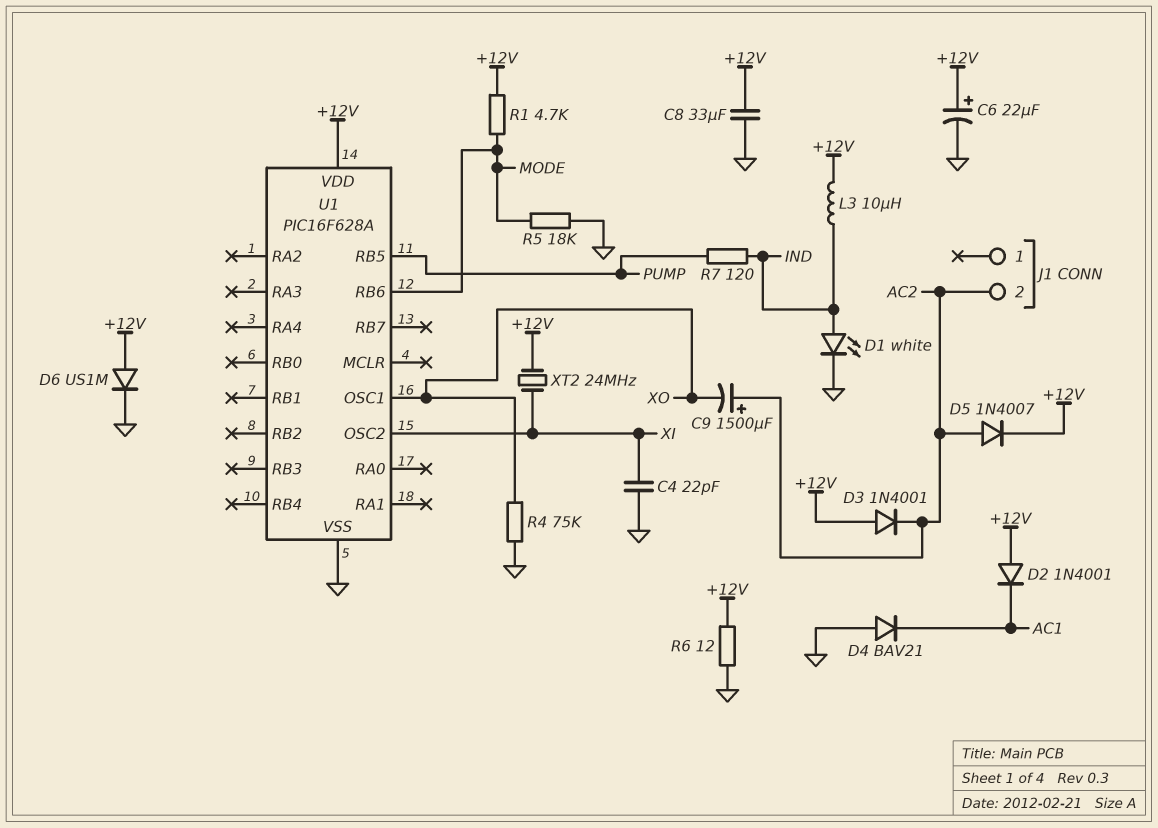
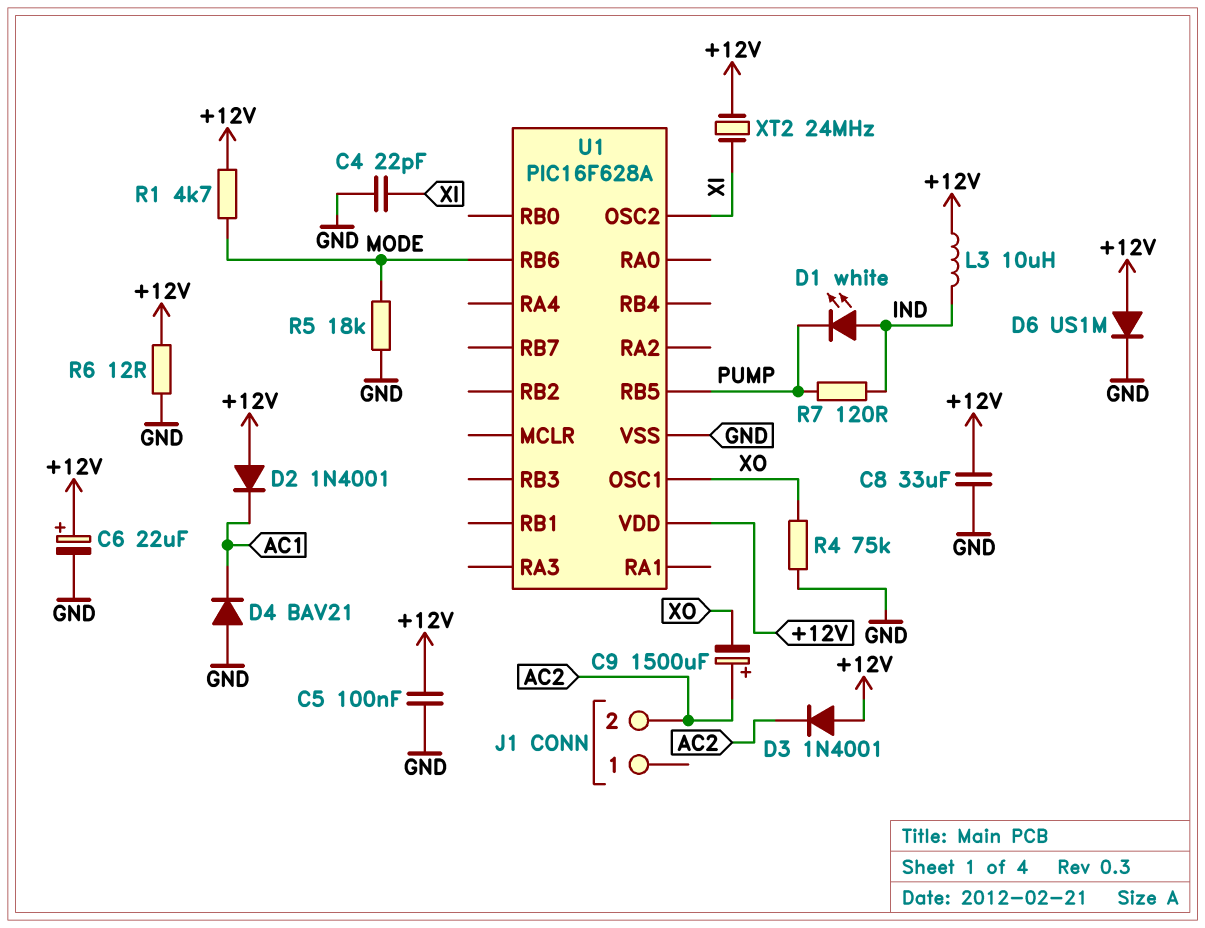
C5: none -> 100nF (+12V, GND)
D1: LED white (A IND, K GND) -> LED white (A IND, K PUMP)
D5: diode 1N4007 (A AC2, K +12V) -> none

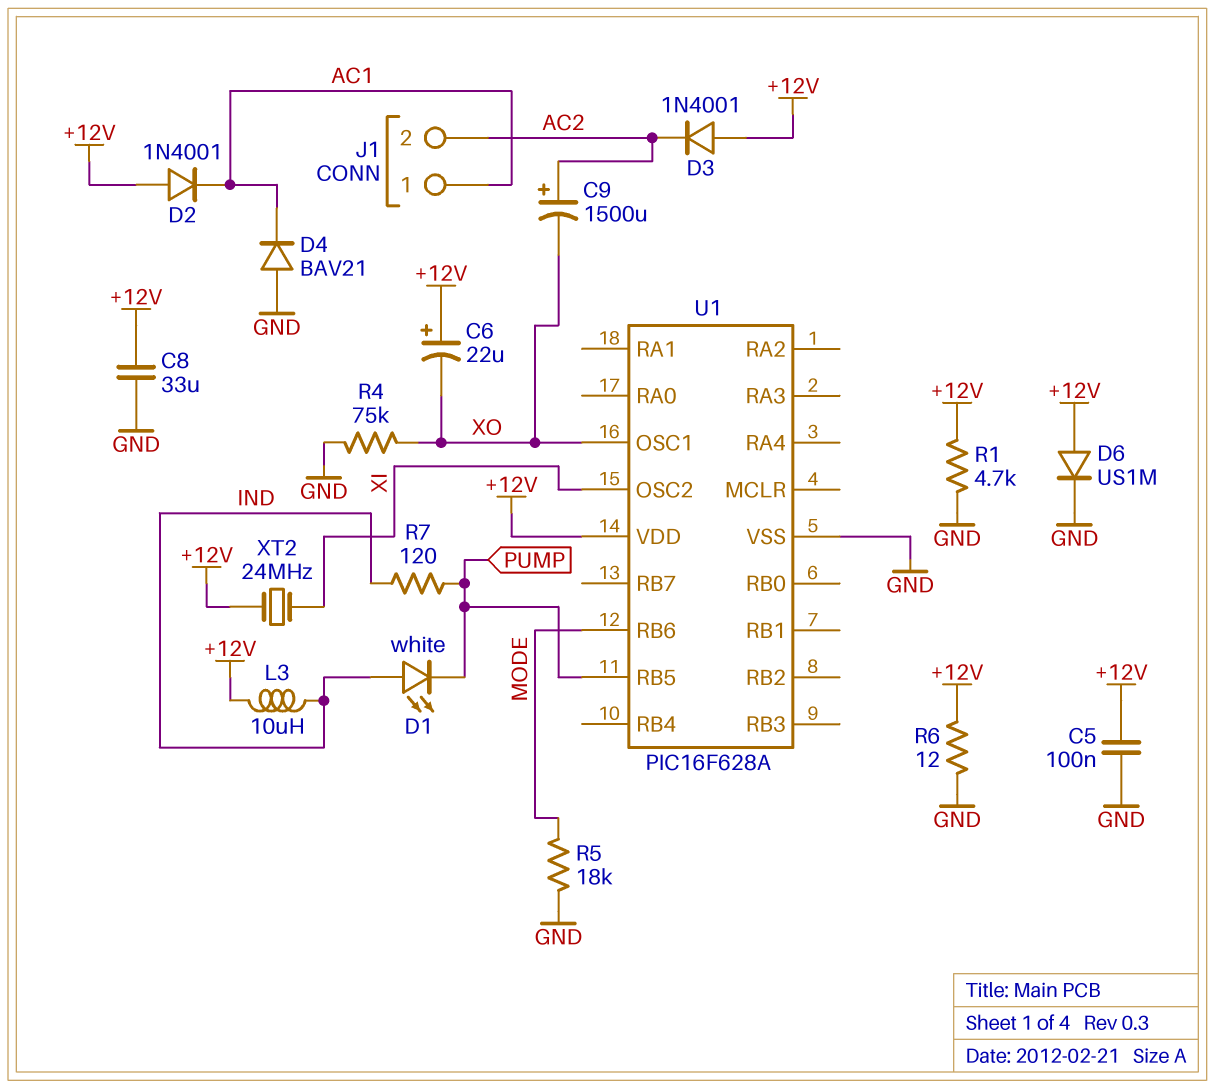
C4: 22pF (GND, XI) -> none
C6: 22uF (plus +12V, minus GND) -> 22uF (plus +12V, minus XO)
J1 pin 1: none -> AC1
R1: 4.7k (+12V, MODE) -> 4.7k (+12V, GND)

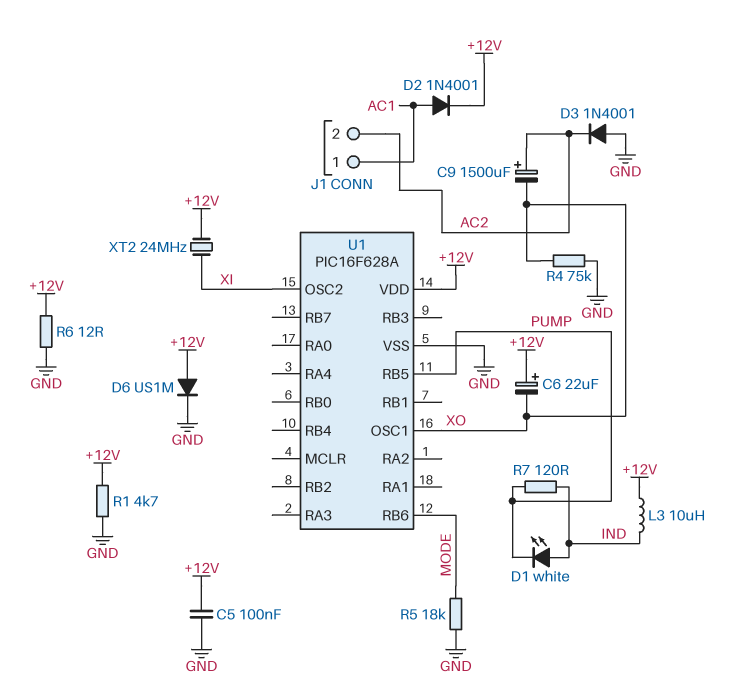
C8: 33uF (+12V, GND) -> none
D2: diode 1N4001 (A +12V, K AC1) -> diode 1N4001 (A AC1, K +12V)
D3: diode 1N4001 (A +12V, K AC2) -> diode 1N4001 (A GND, K AC2)
D4: diode BAV21 (A GND, K AC1) -> none

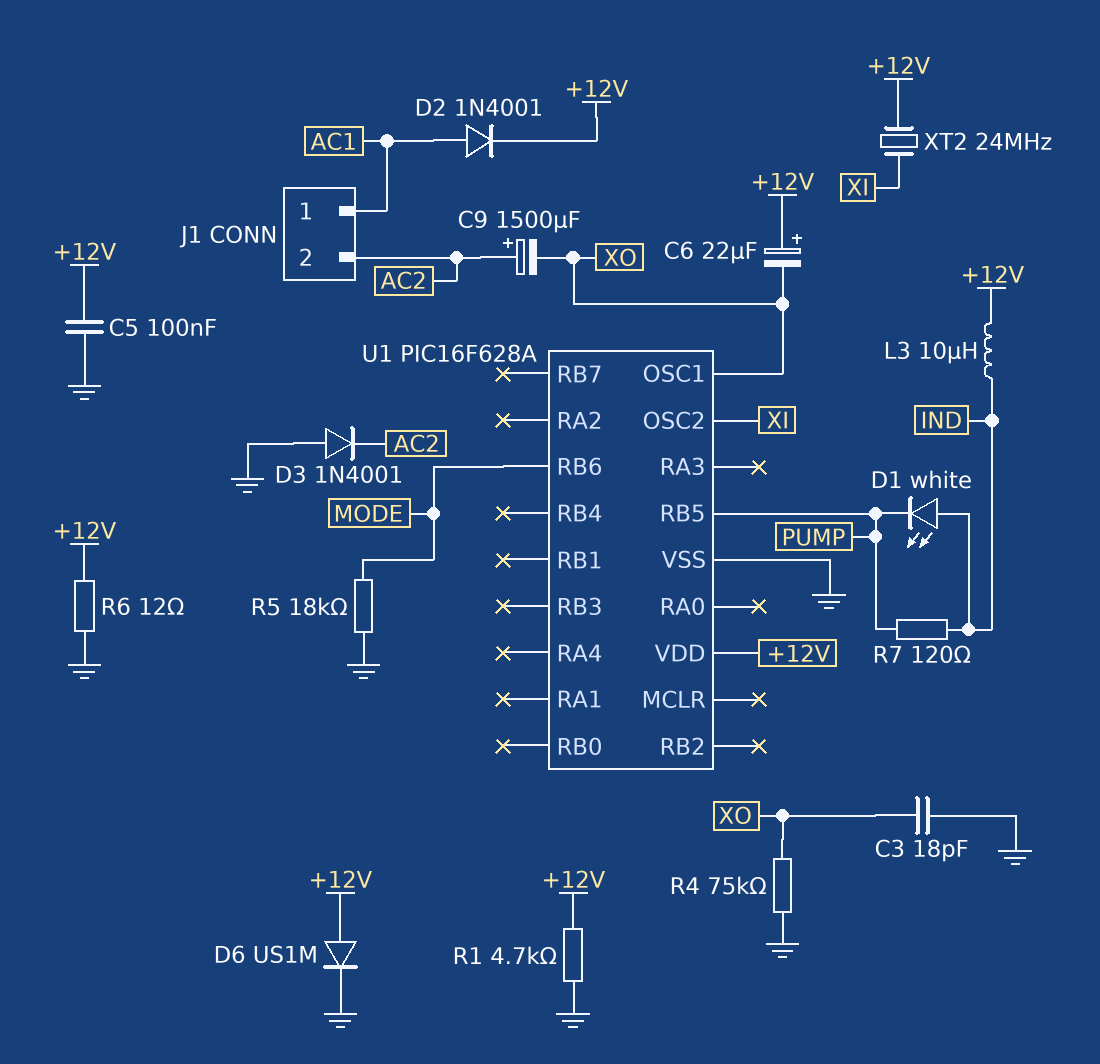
C3: none -> 18pF (GND, XO)

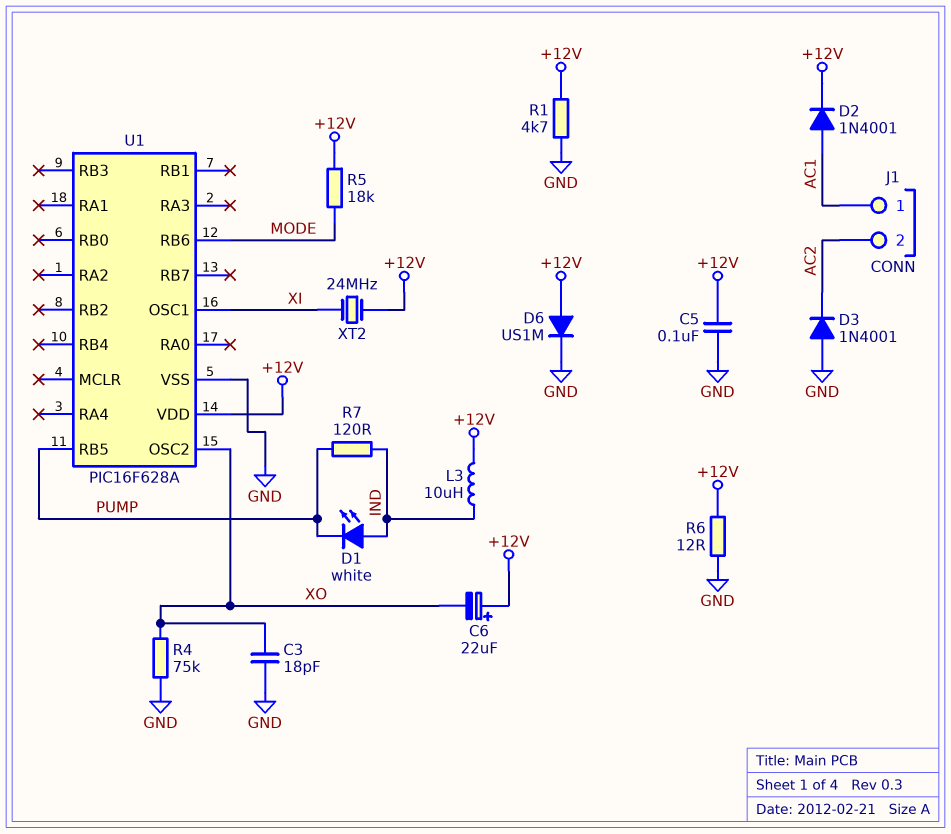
C9: 1500uF (plus AC2, minus XO) -> none
R5: 18k (GND, MODE) -> 18k (+12V, MODE)
U1 pin OSC1: XO -> XI
U1 pin OSC2: XI -> XO

